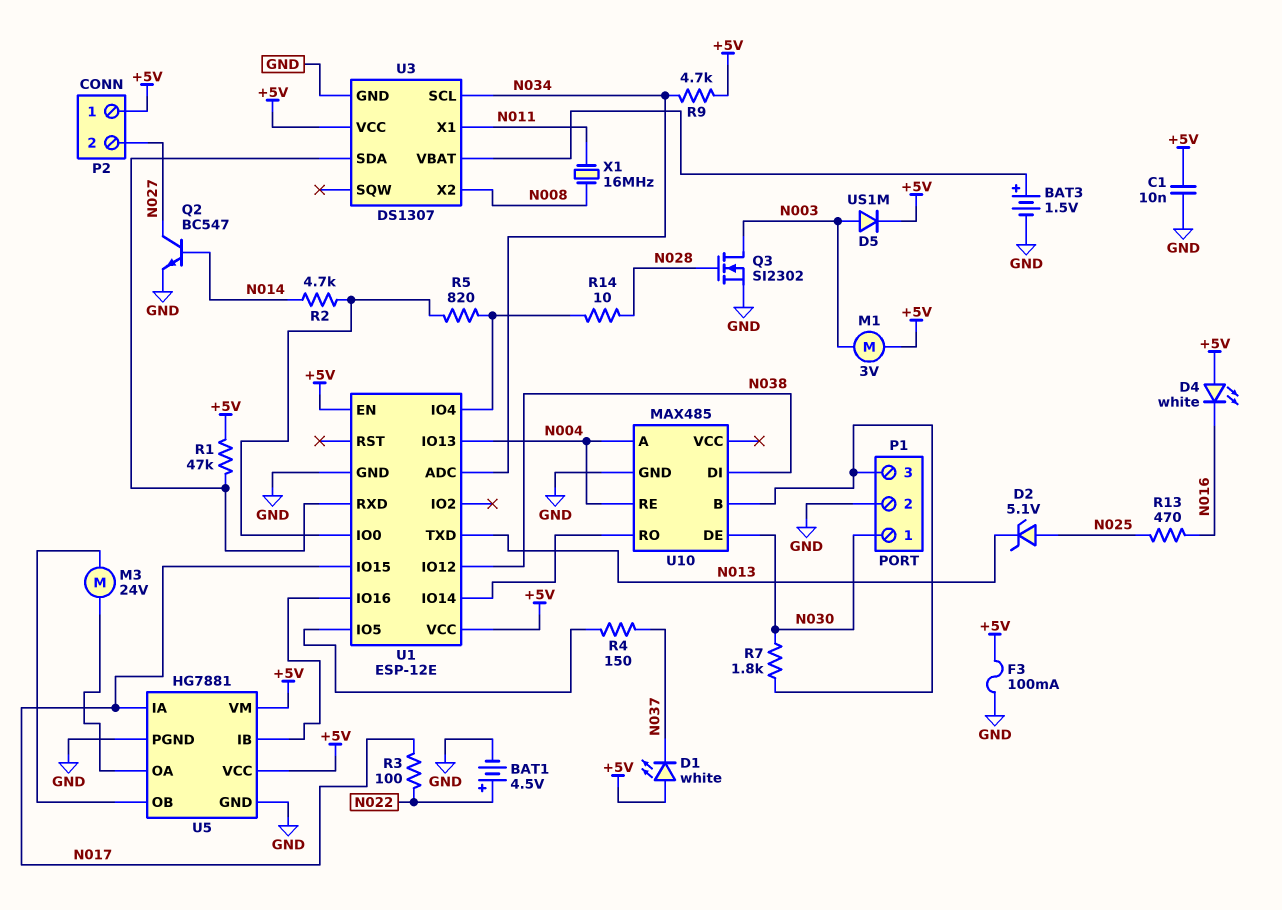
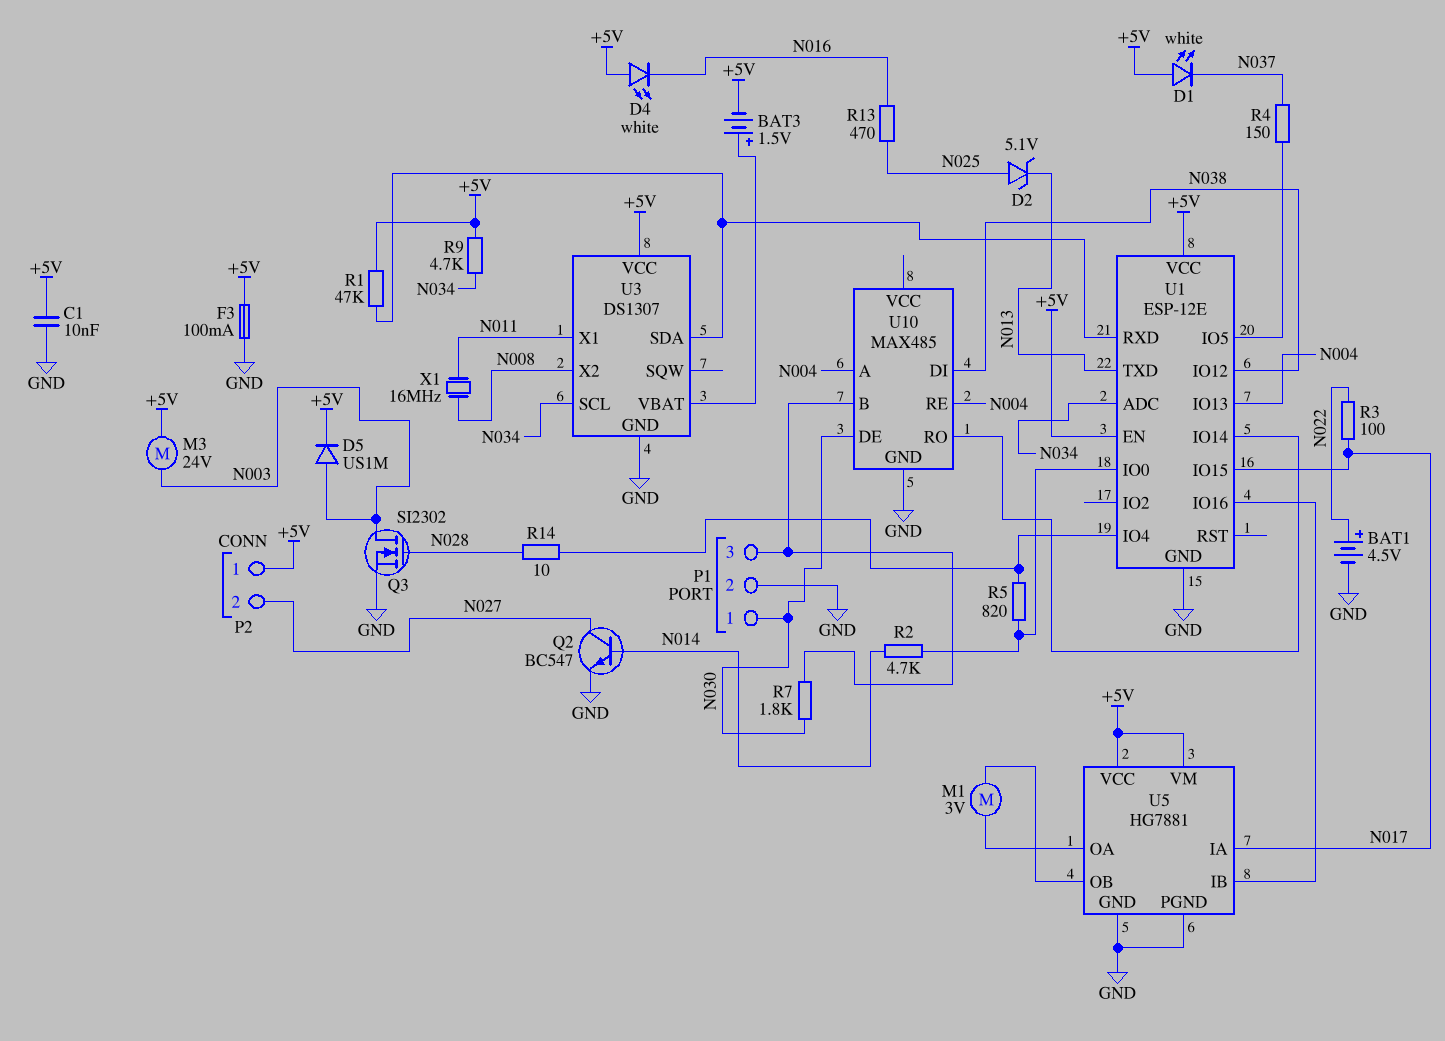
BAT3: 1.5V (plus U3/VBAT, minus GND) -> 1.5V (plus U3/VBAT, minus +5V)
M1: motor 3V (+5V, N003) -> motor 3V (U5/OA, U5/OB)
M3: motor 24V (U5/OA, U5/OB) -> motor 24V (+5V, N003)

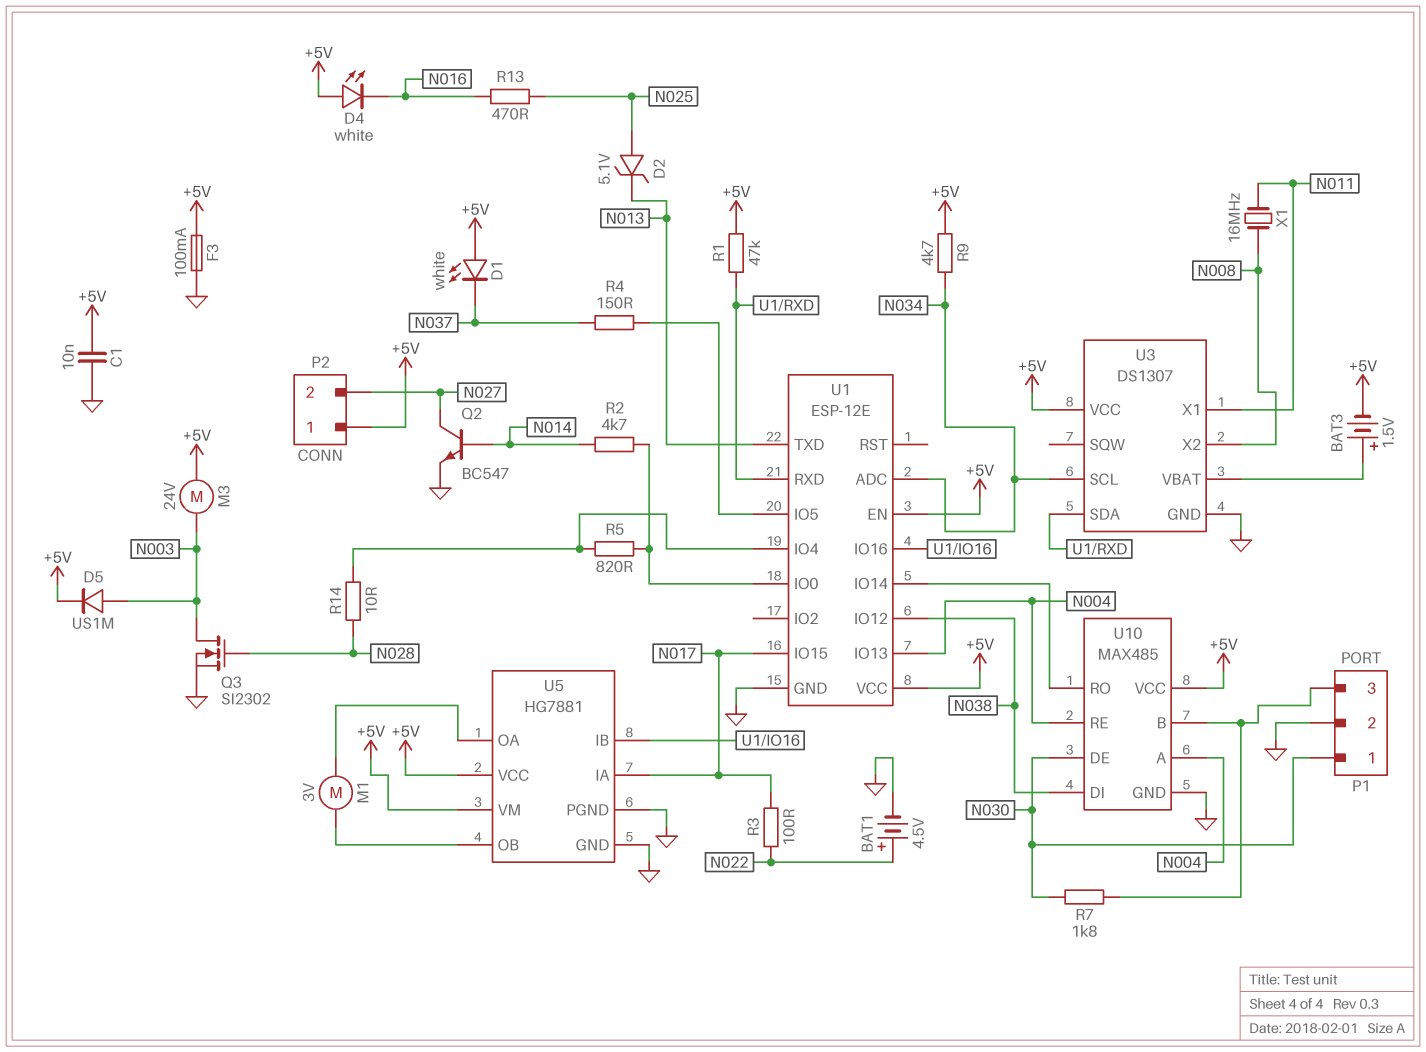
U10 pin VCC: none -> +5V

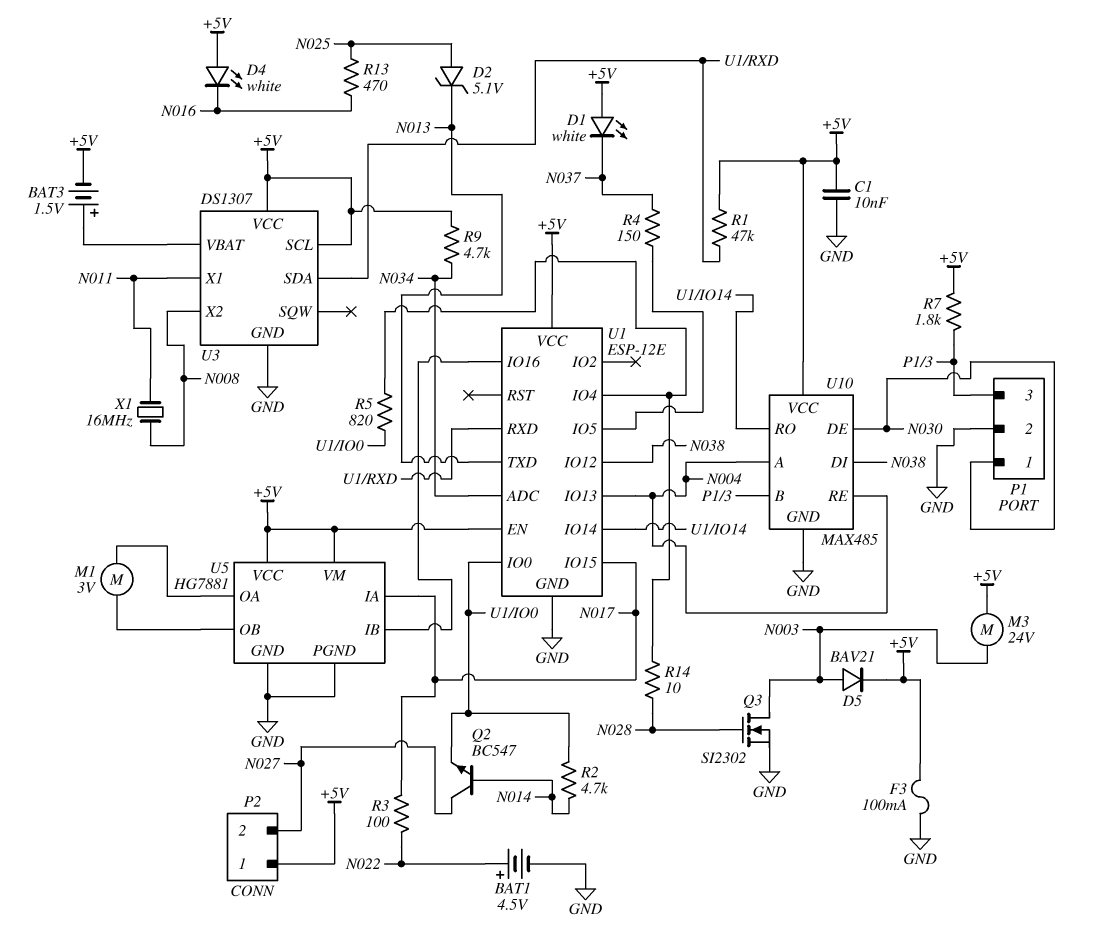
D5: diode US1M (A N003, K +5V) -> diode BAV21 (A N003, K +5V)
Q2: NPN BC547 (B N014, C N027, E GND) -> NPN BC547 (B N014, C N027, E U1/IO0)
R7: 1.8k (N030, P1/3) -> 1.8k (+5V, P1/3)
U3 pin SCL: N034 -> +5V

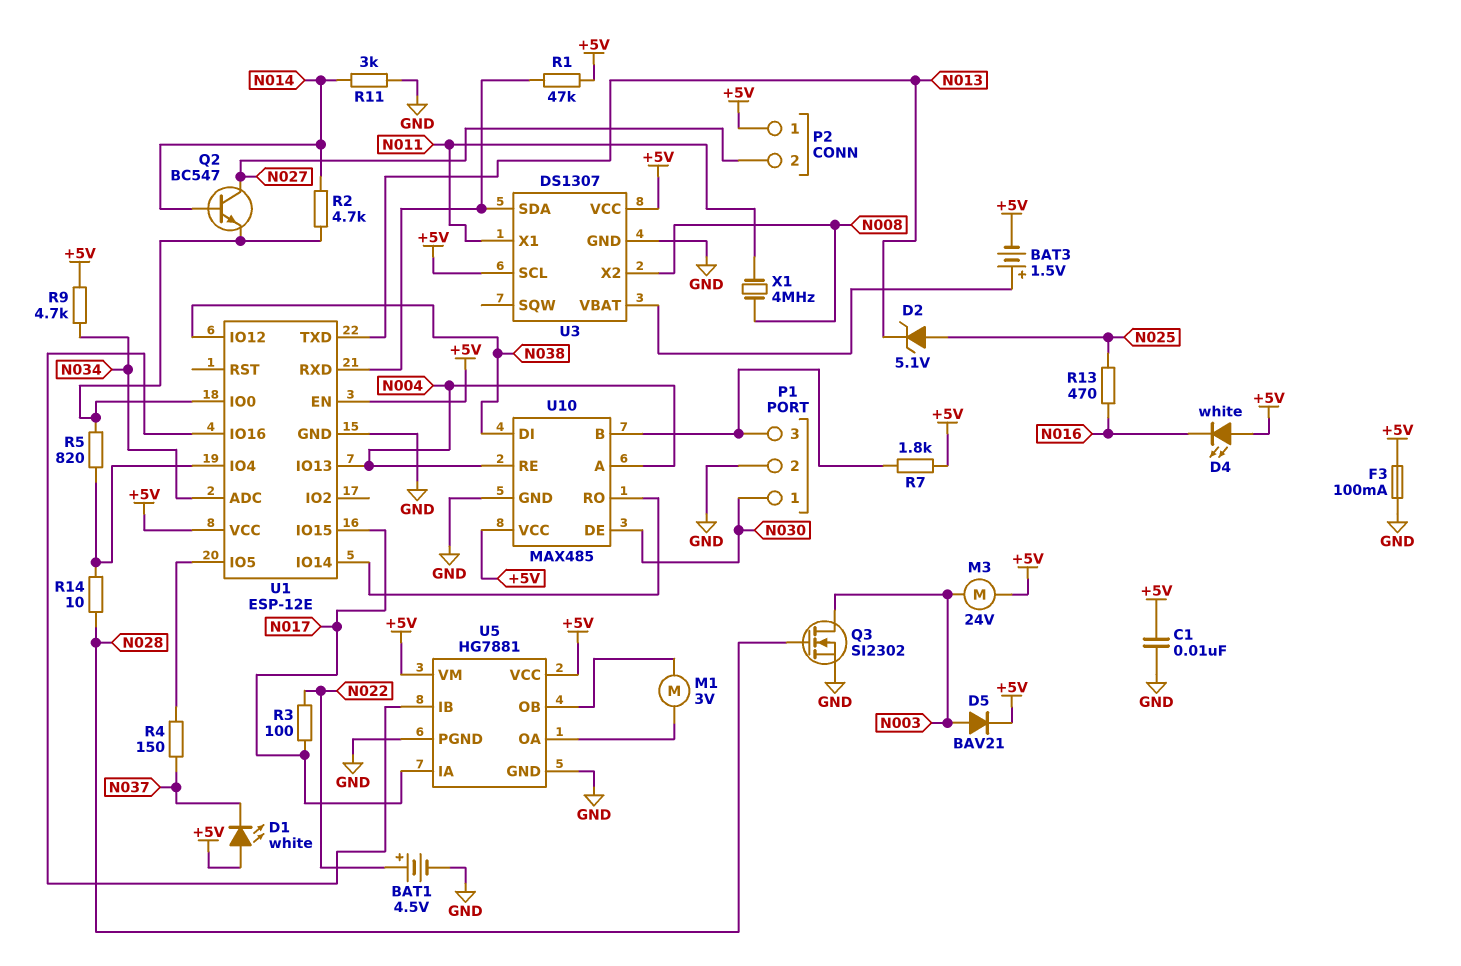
R11: none -> 3k (GND, N014)
X1: 16MHz (N008, N011) -> 4MHz (N008, N011)

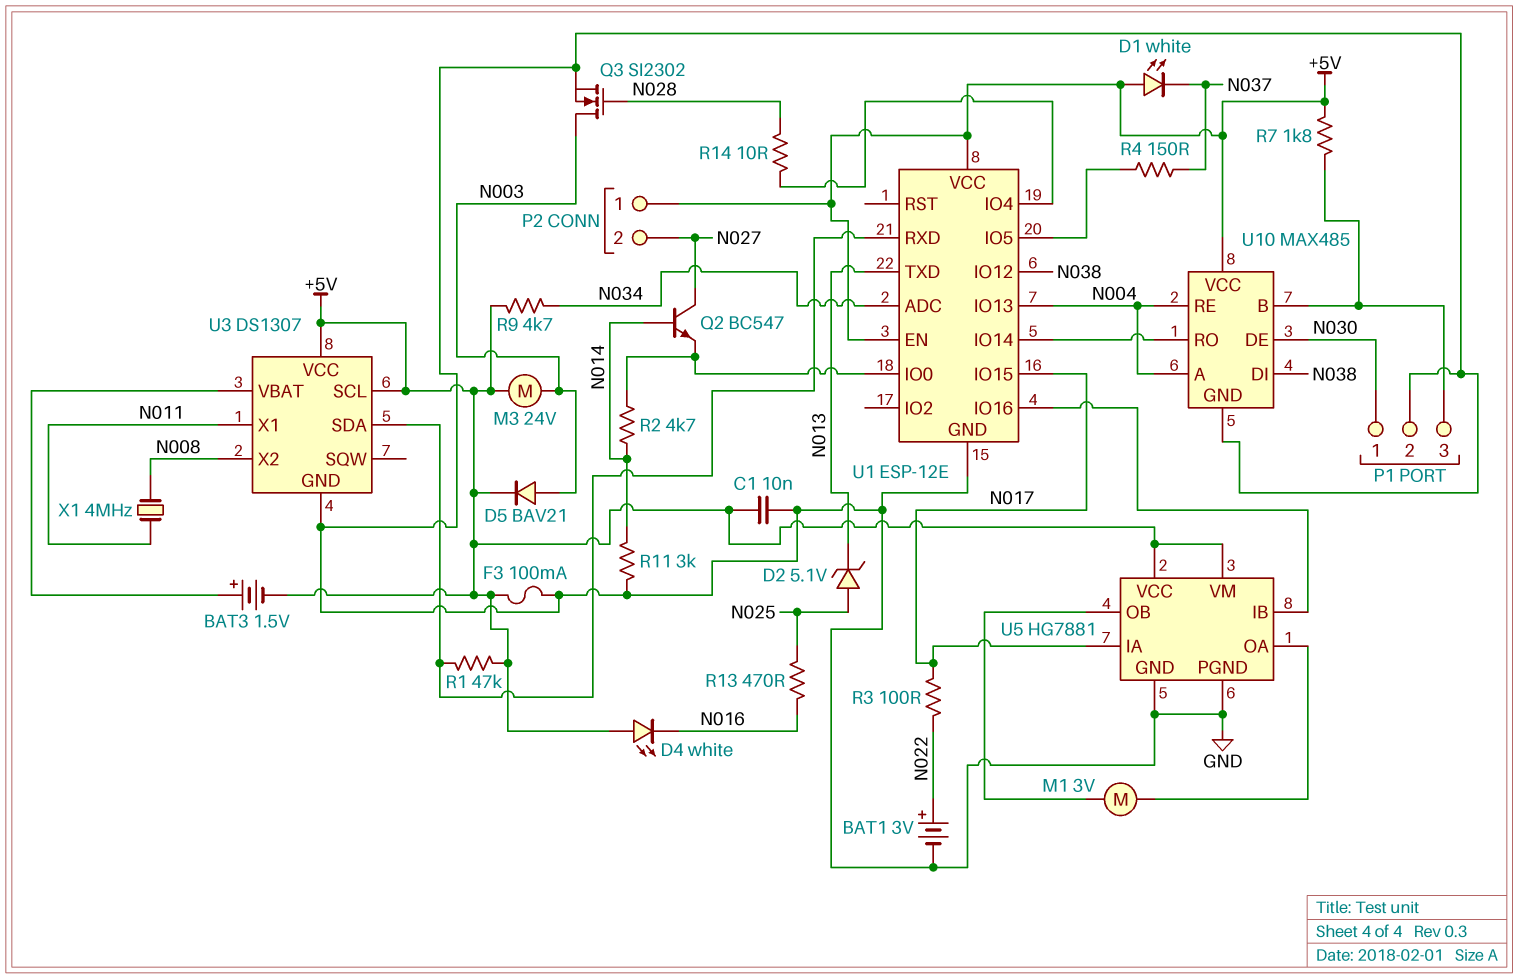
BAT1: 4.5V (plus N022, minus GND) -> 3V (plus N022, minus GND)
R5: 820 (U1/IO0, U1/IO4) -> none

